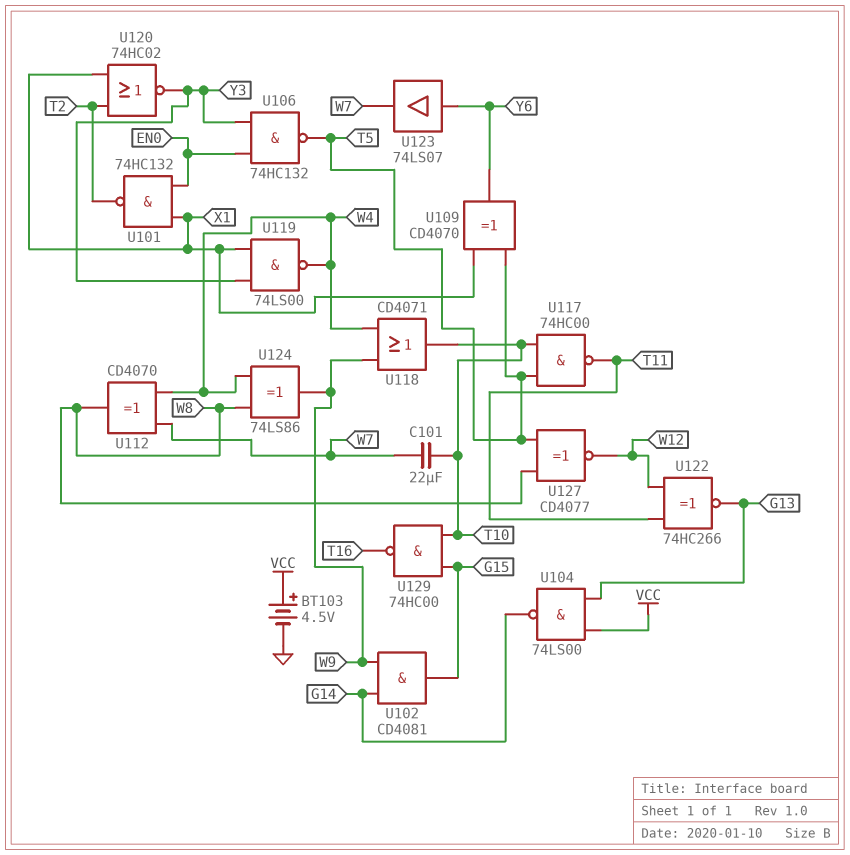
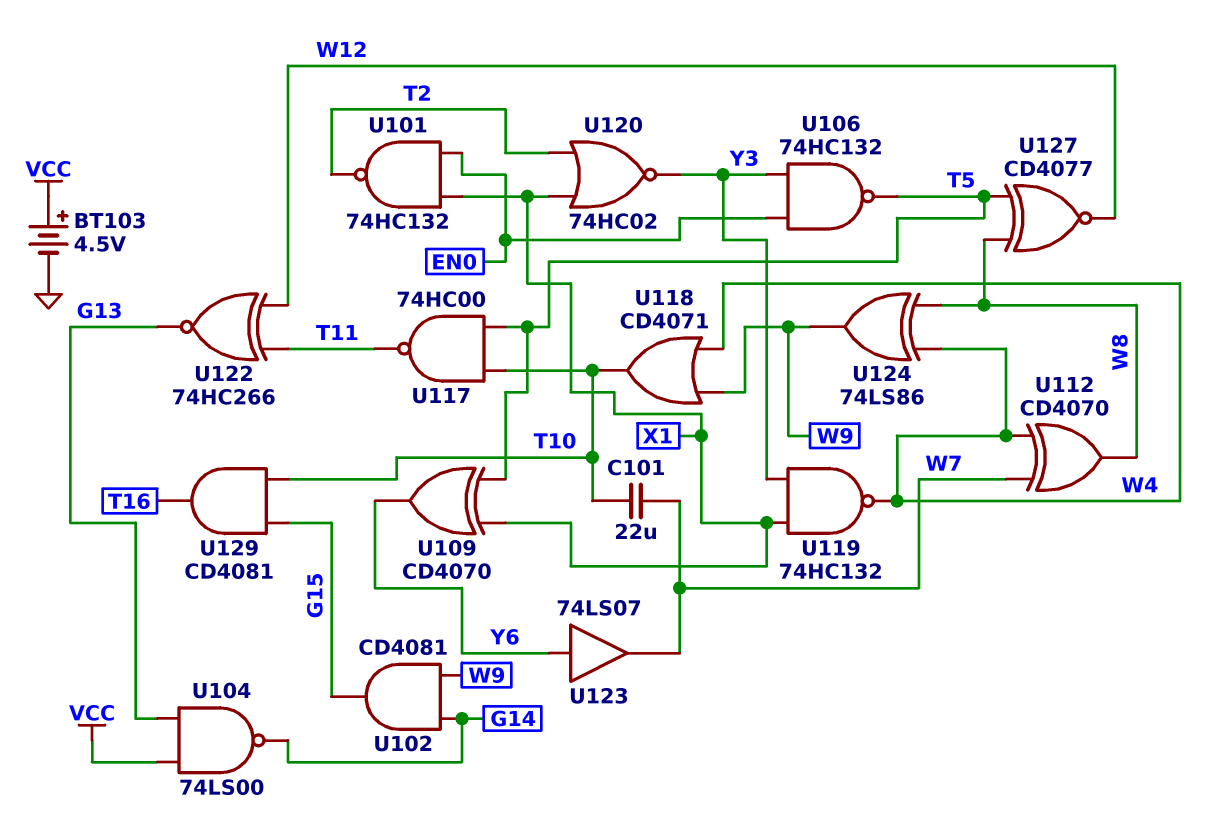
U119: NAND 74LS00 (in X1, in Y3, out W4) -> NAND 74HC132 (in X1, in Y3, out W4)
U129: NAND 74HC00 (in G15, in T10, out T16) -> AND CD4081 (in G15, in T10, out T16)

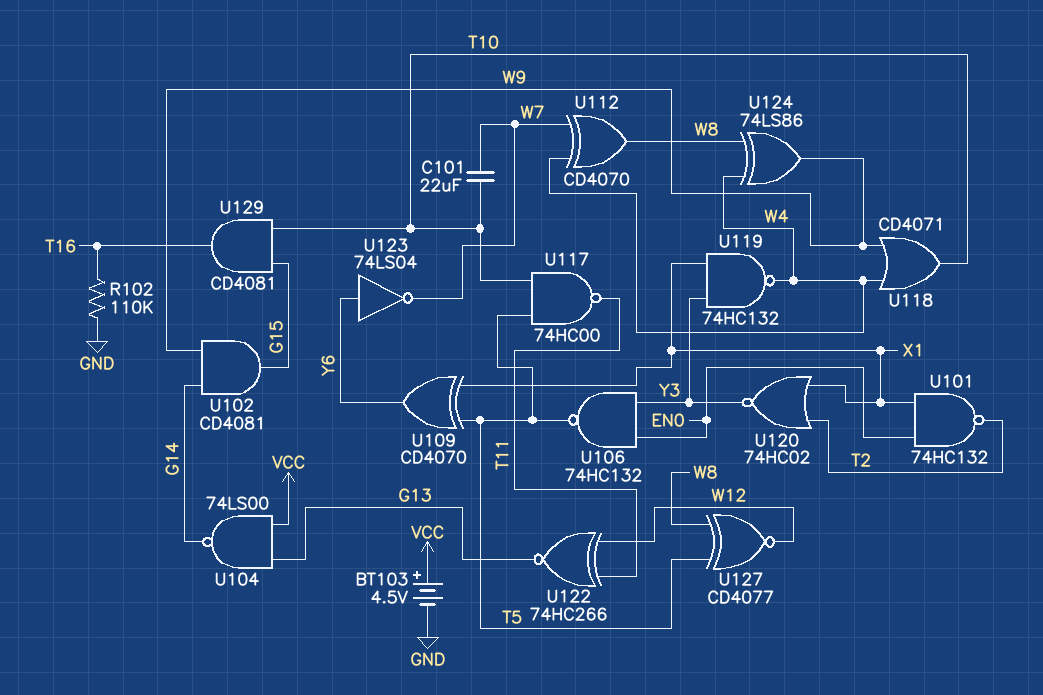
R102: none -> 110k (GND, T16)
U123: buffer 74LS07 (in Y6, out W7) -> NOT 74LS04 (in Y6, out W7)

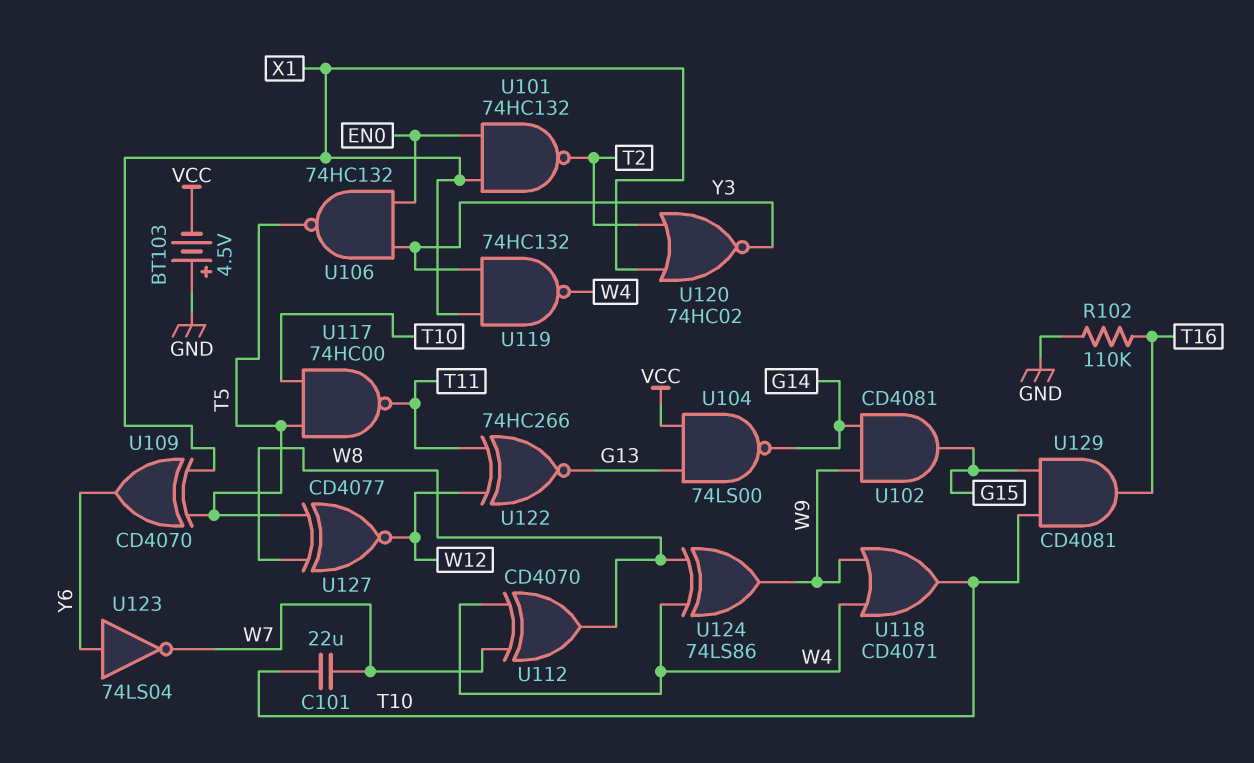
BT103: 4.5V (plus VCC, minus GND) -> 4.5V (plus GND, minus VCC)

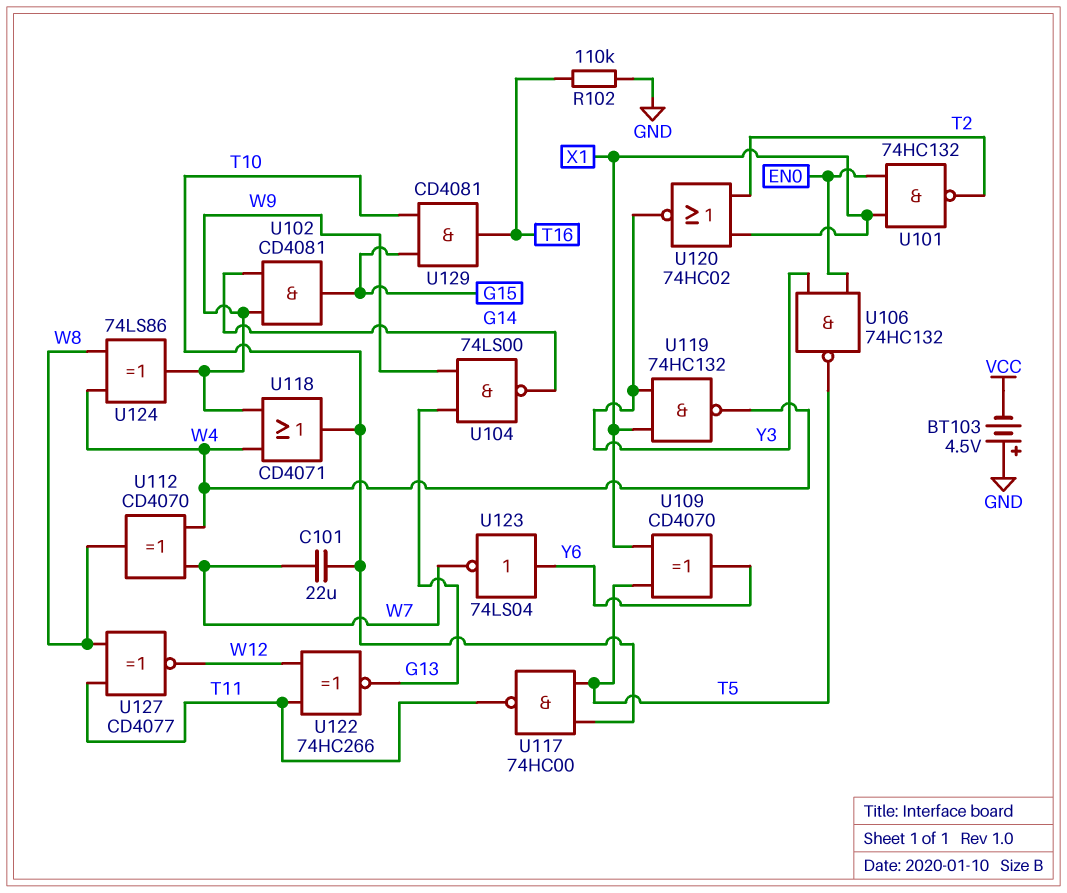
U104: NAND 74LS00 (in G13, in VCC, out G14) -> NAND 74LS00 (in G13, in W9, out G14)
U127: XNOR CD4077 (in T5, in W8, out W12) -> XNOR CD4077 (in T11, in W8, out W12)

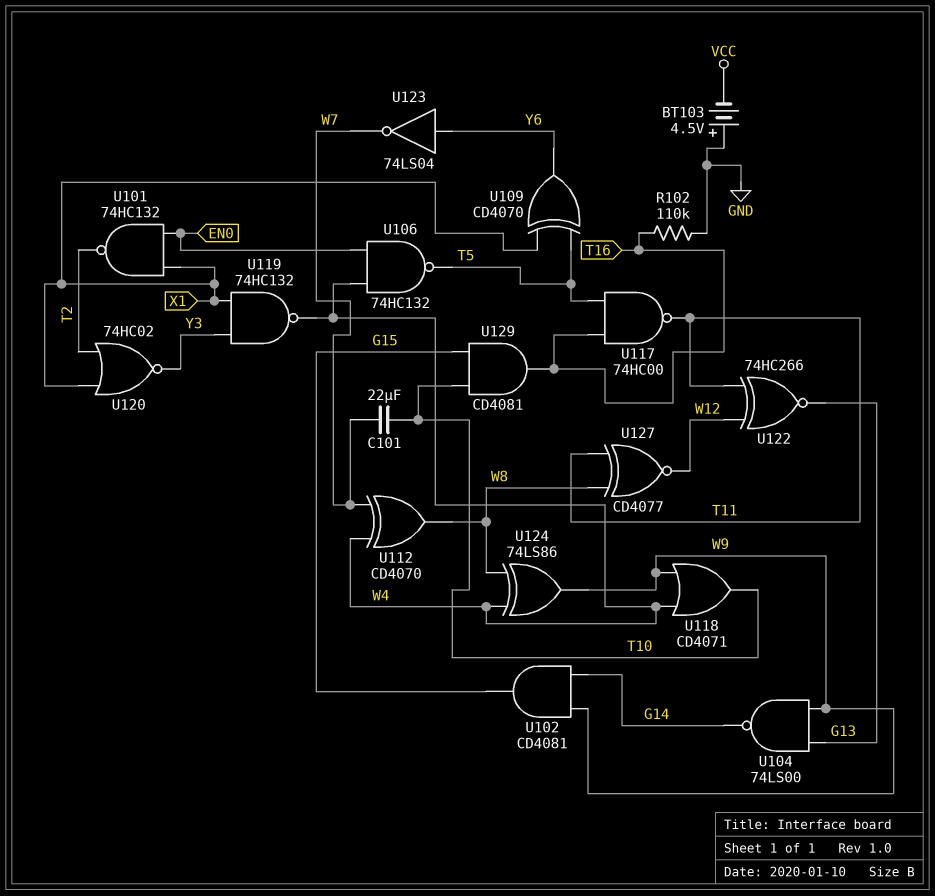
U106: NAND 74HC132 (in EN0, in Y3, out T5) -> NAND 74HC132 (in EN0, in W4, out T5)
U117: NAND 74HC00 (in T5, in T10, out T11) -> NAND 74HC00 (in T5, in T16, out T11)

